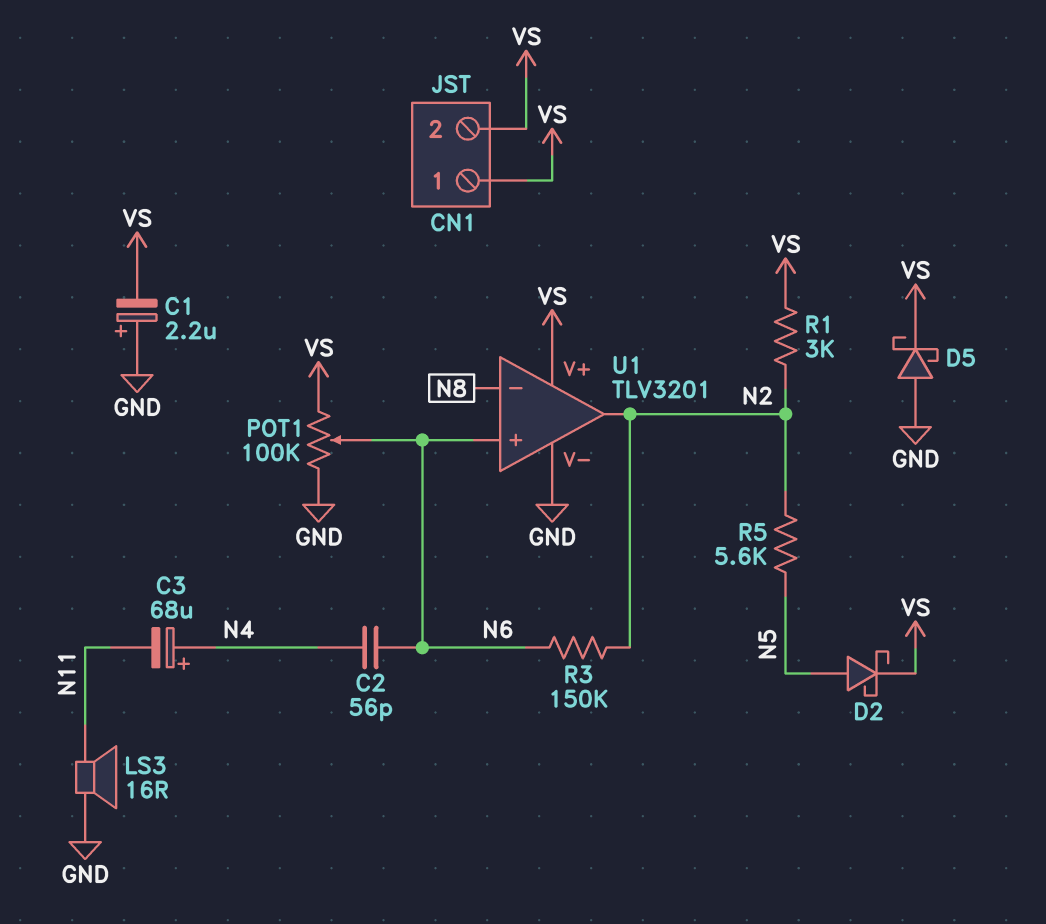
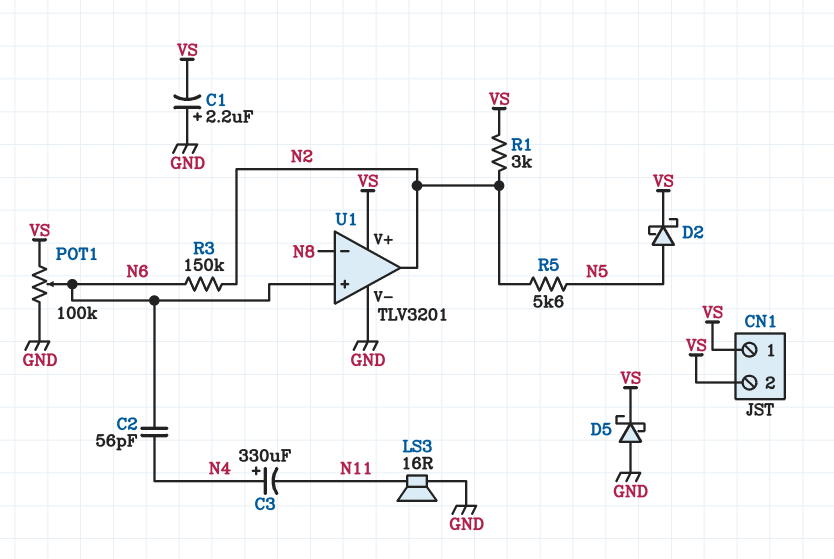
C3: 68uF (plus N4, minus N11) -> 330uF (plus N4, minus N11)

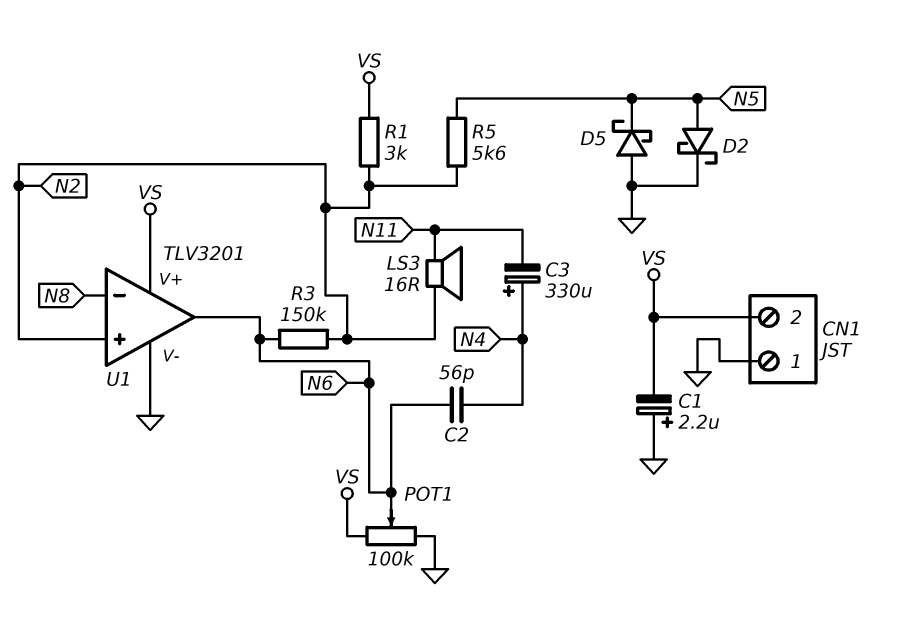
CN1 pin 1: VS -> GND
D2: schottky (A N5, K VS) -> schottky (A N5, K GND)
D5: schottky (A GND, K VS) -> schottky (A GND, K N5)
LS3: speaker 16R (GND, N11) -> speaker 16R (N2, N11)
U1 pin in+: N6 -> N2
U1 pin out: N2 -> N6

